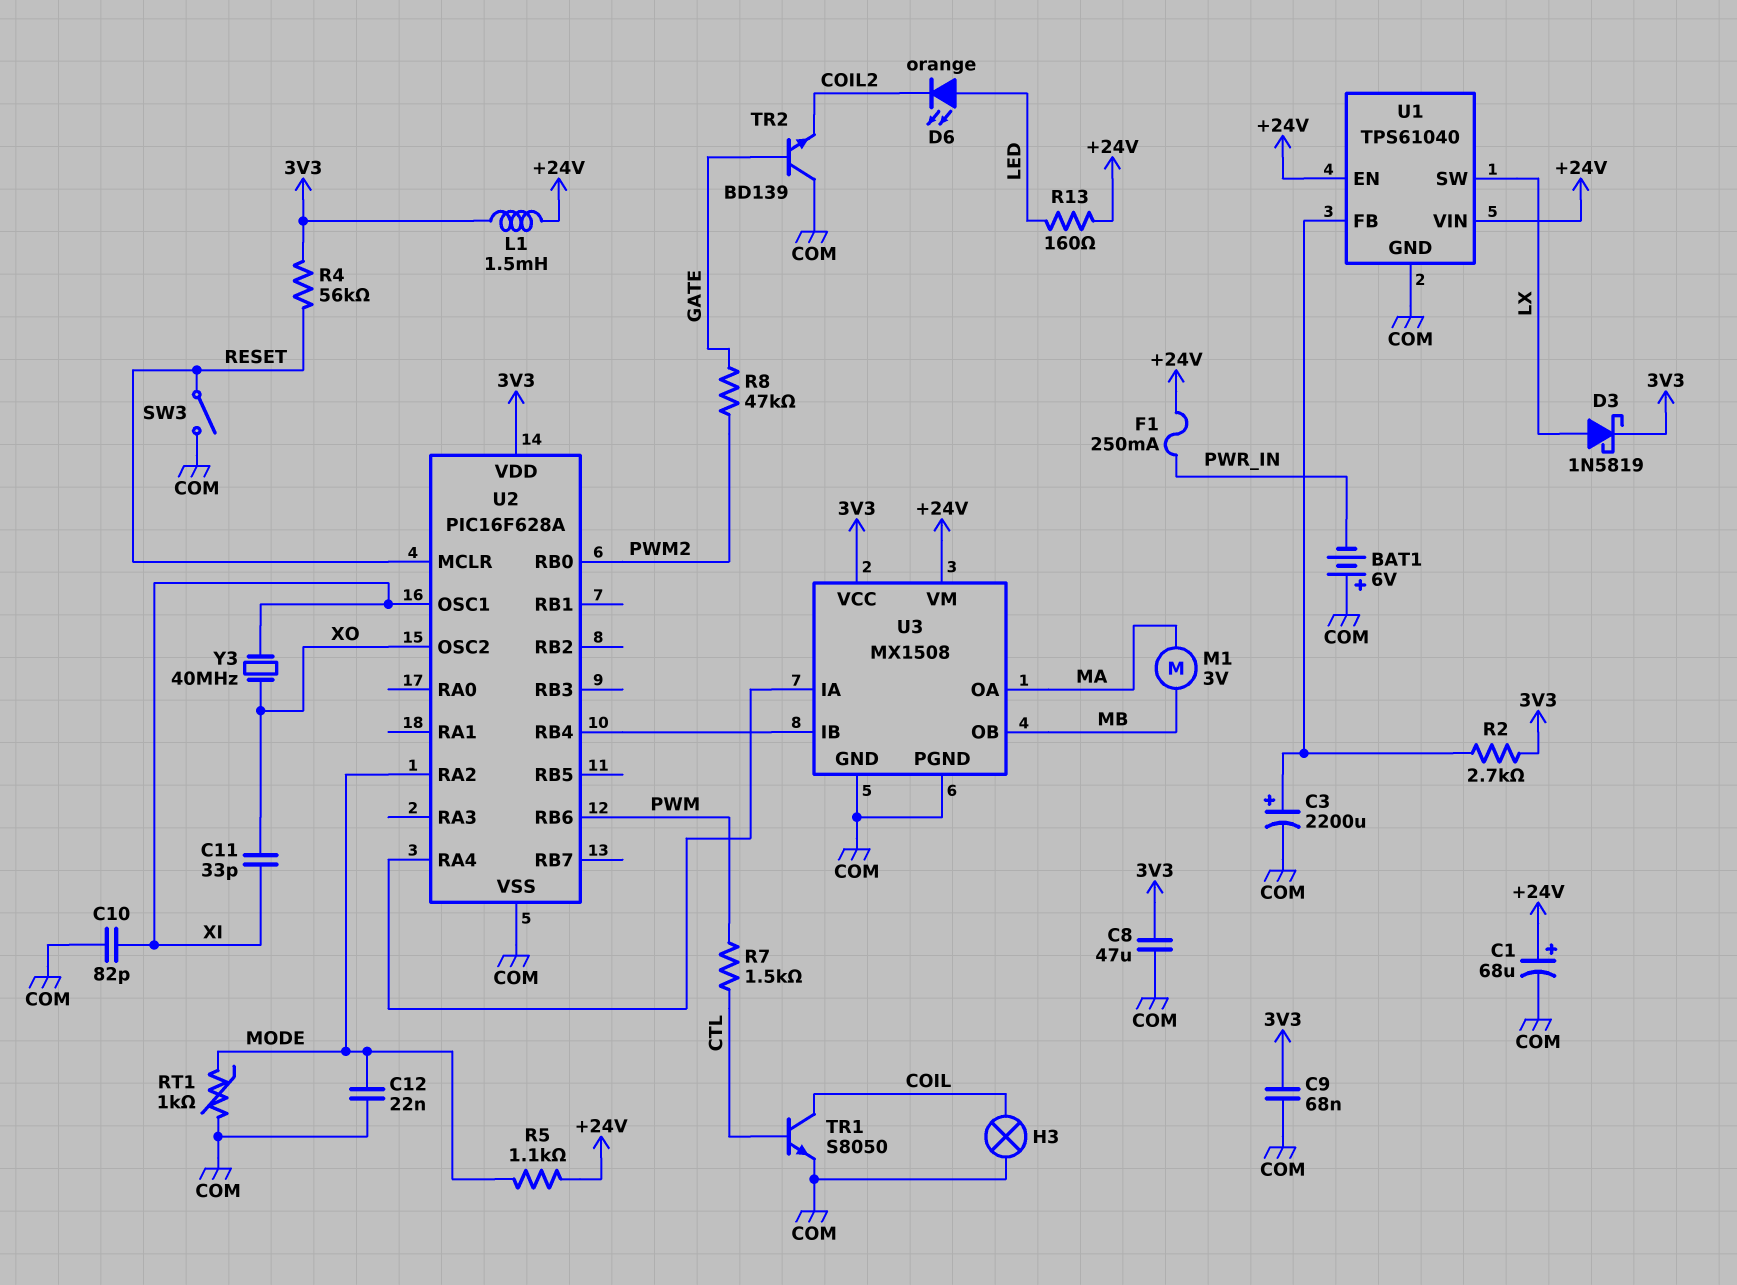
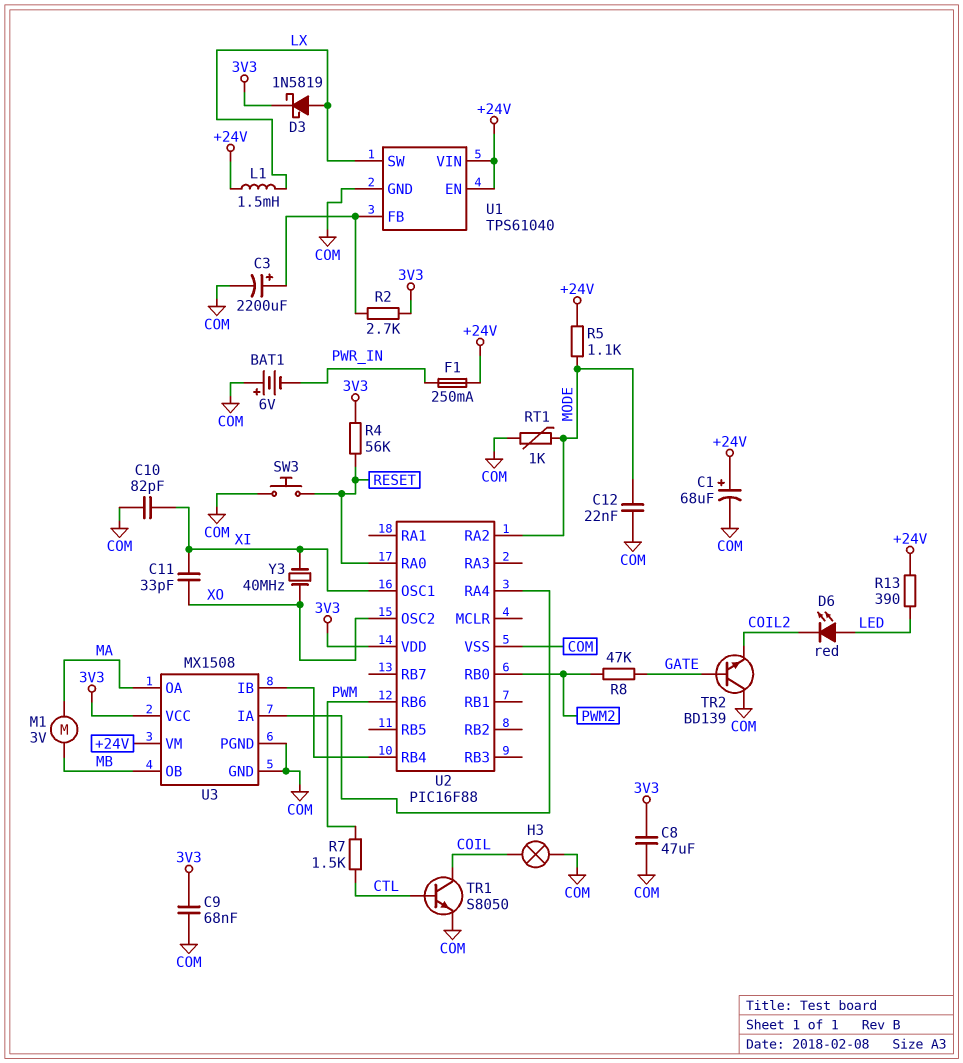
D6: LED orange (A LED, K COIL2) -> LED red (A LED, K COIL2)
L1: 1.5mH (+24V, 3V3) -> 1.5mH (+24V, LX)
R13: 160 (+24V, LED) -> 390 (+24V, LED)
SW3: switch (COM, RESET) -> button (COM, RESET)
U2: PIC16F628A -> PIC16F88
U2 pin MCLR: RESET -> none
U2 pin RA0: none -> RESET

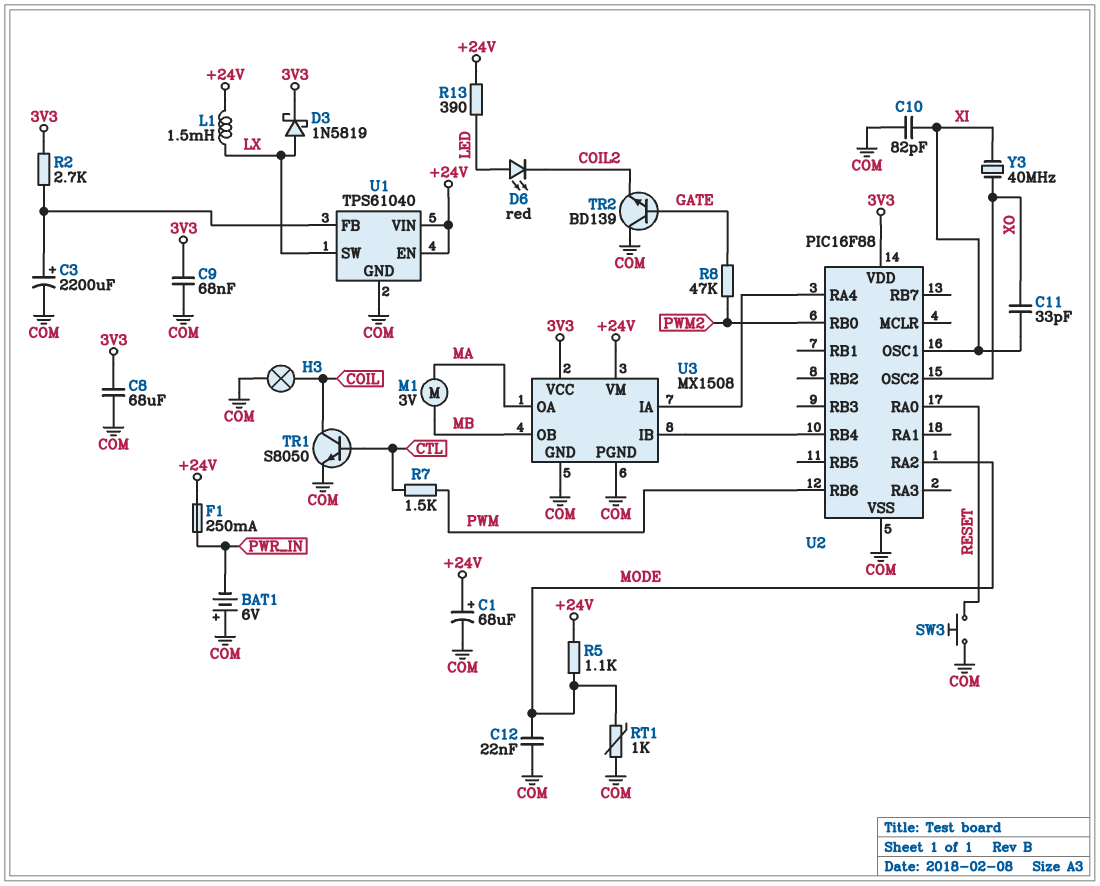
C8: 47uF (3V3, COM) -> 68uF (3V3, COM)
R4: 56k (3V3, RESET) -> none

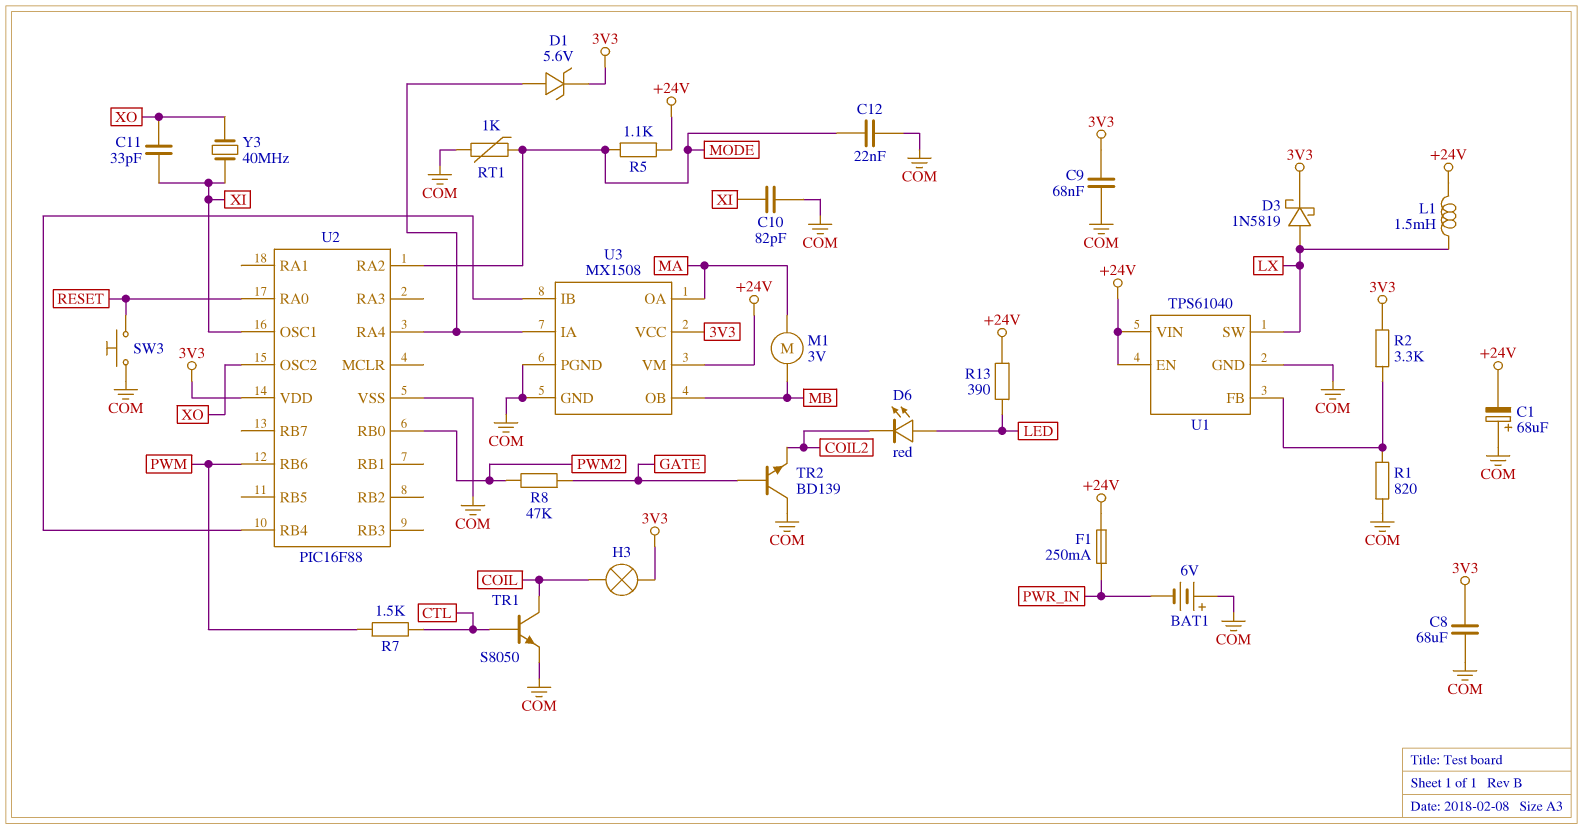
C1: 68uF (plus +24V, minus COM) -> 68uF (plus COM, minus +24V)
C3: 2200uF (plus U1/FB, minus COM) -> none
D1: none -> zener 5.6V (A U2/RA4, K 3V3)
H3: lamp (COIL, COM) -> lamp (3V3, COIL)
R1: none -> 820 (COM, U1/FB)
R2: 2.7k (3V3, U1/FB) -> 3.3k (3V3, U1/FB)

